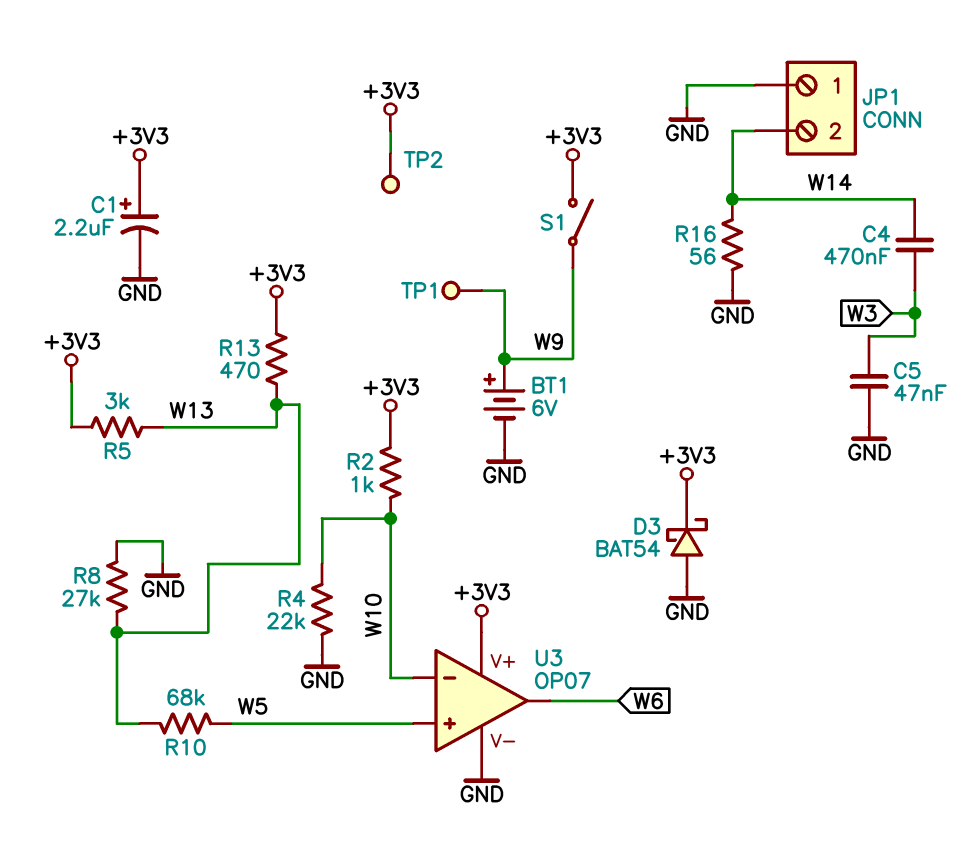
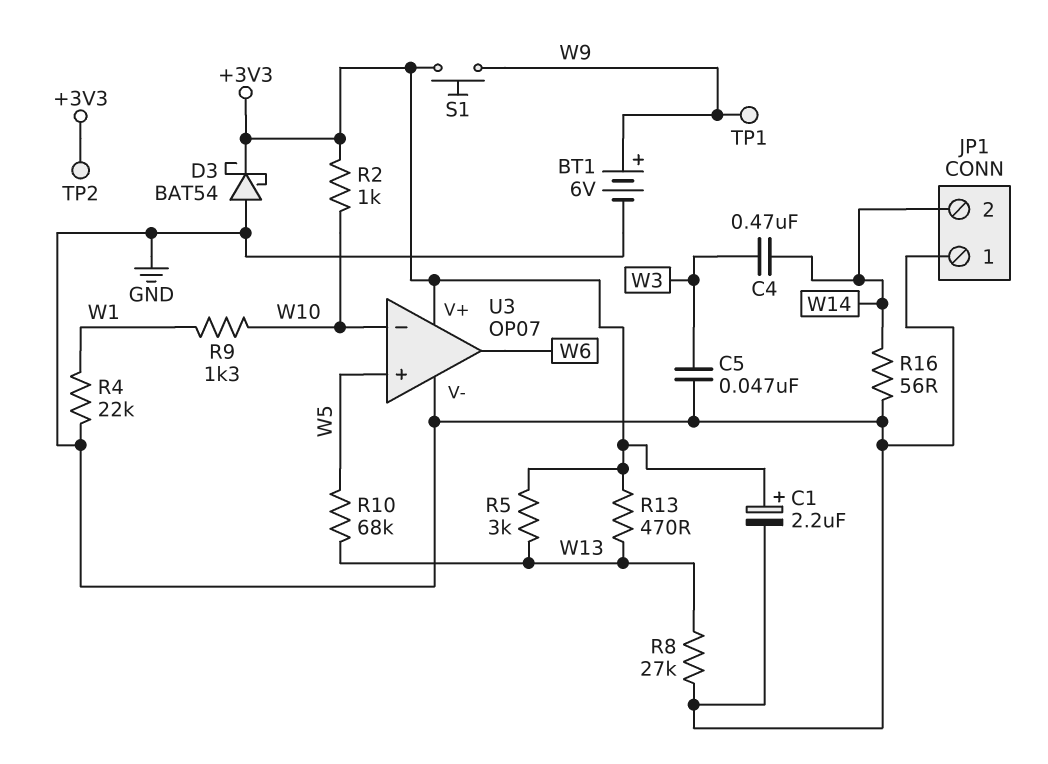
R4: 22k (GND, W10) -> 22k (GND, W1)
R9: none -> 1.3k (W1, W10)
S1: switch (+3V3, W9) -> button (+3V3, W9)

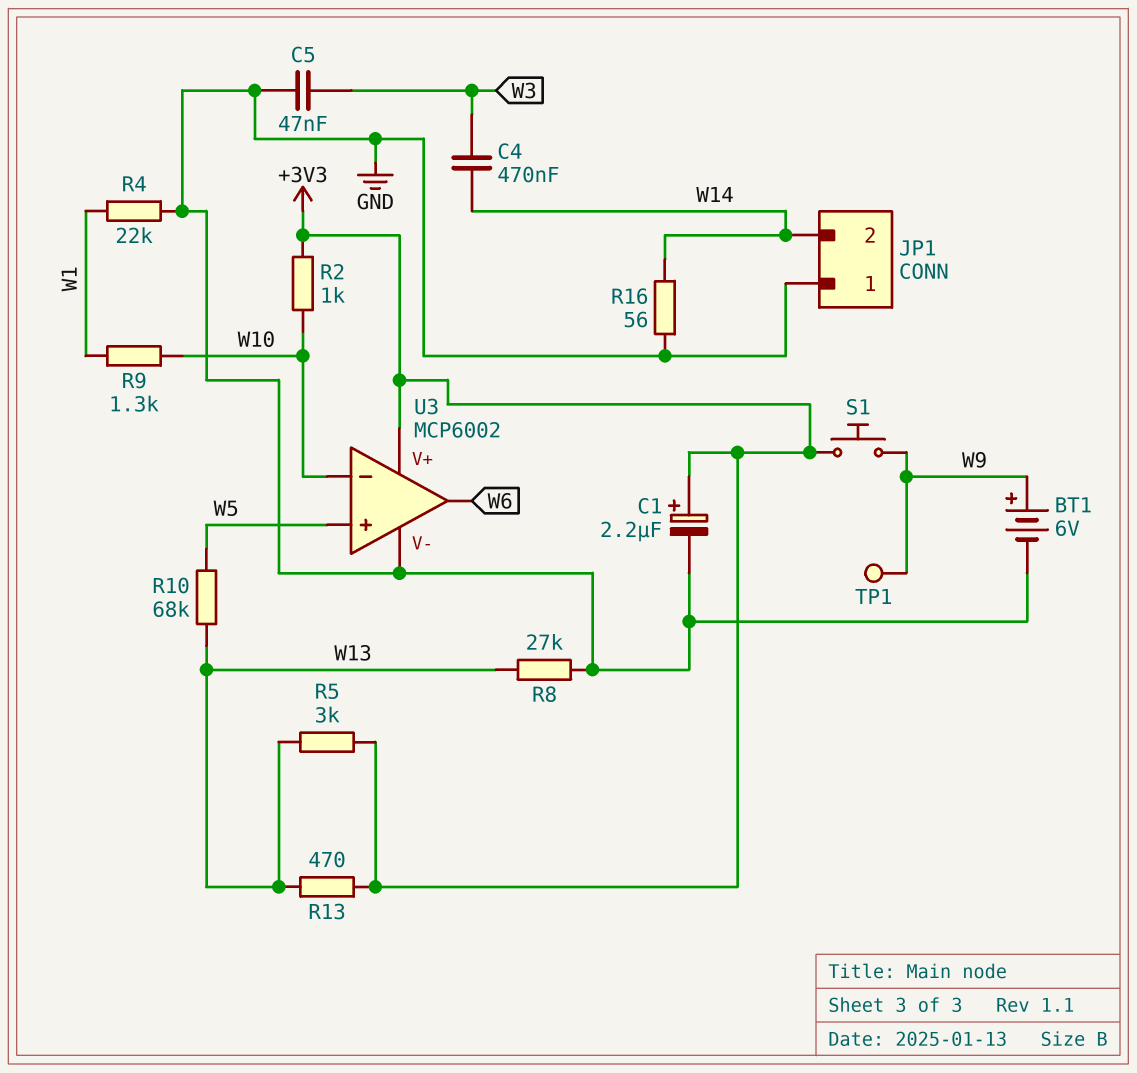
D3: schottky BAT54 (A GND, K +3V3) -> none
TP2: test point (+3V3) -> none
U3: OP07 -> MCP6002

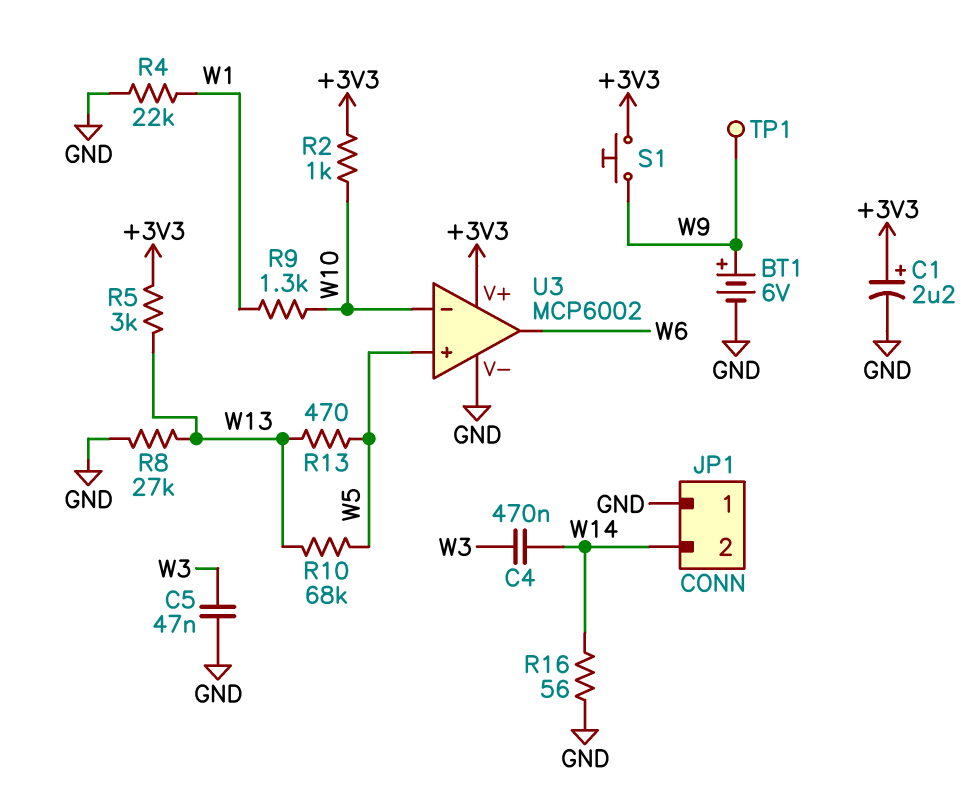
R13: 470 (+3V3, W13) -> 470 (W5, W13)

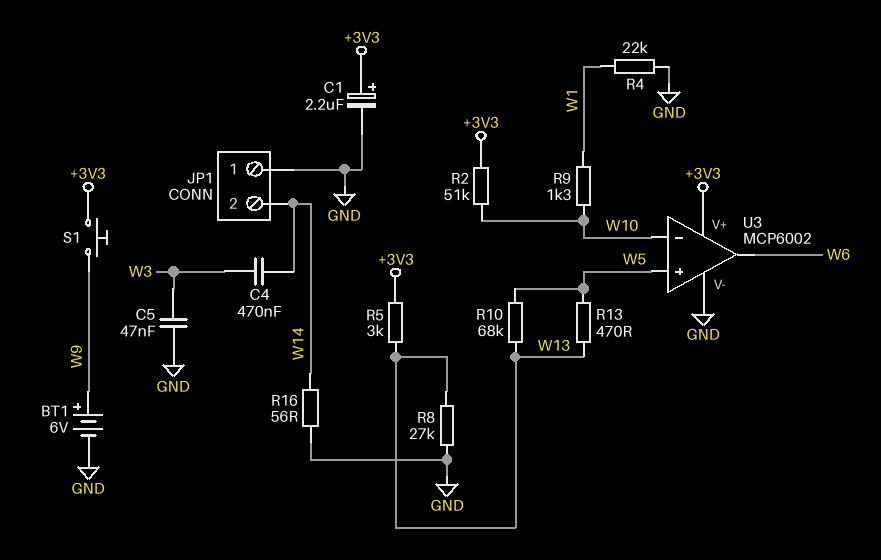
R2: 1k (+3V3, W10) -> 51k (+3V3, W10)
TP1: test point (W9) -> none

